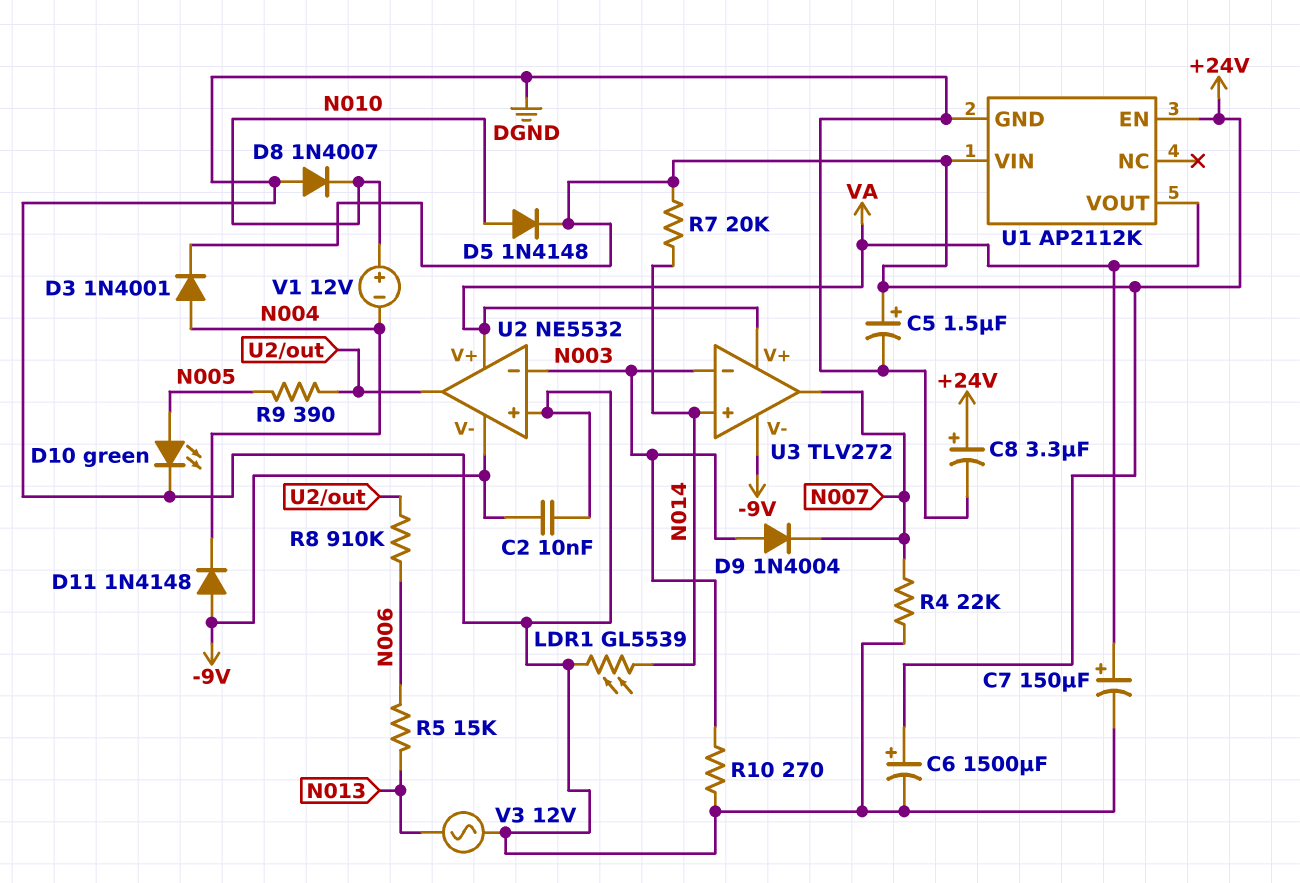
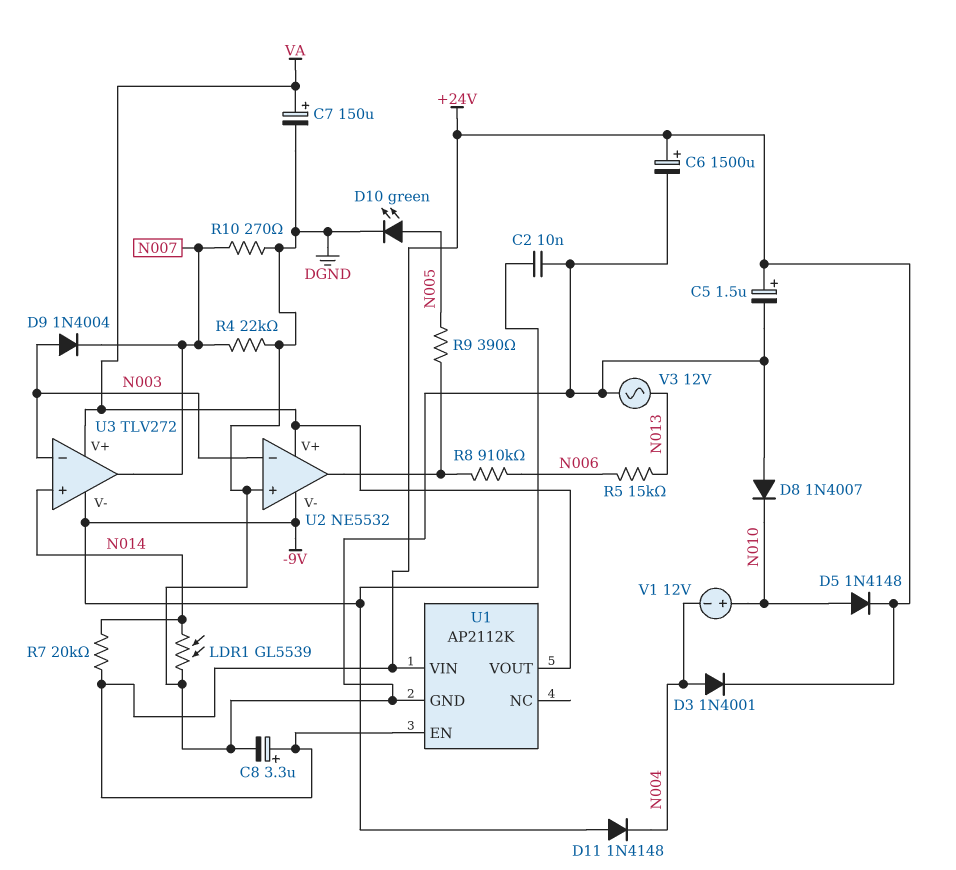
R10: 270 (DGND, N003) -> 270 (DGND, N007)

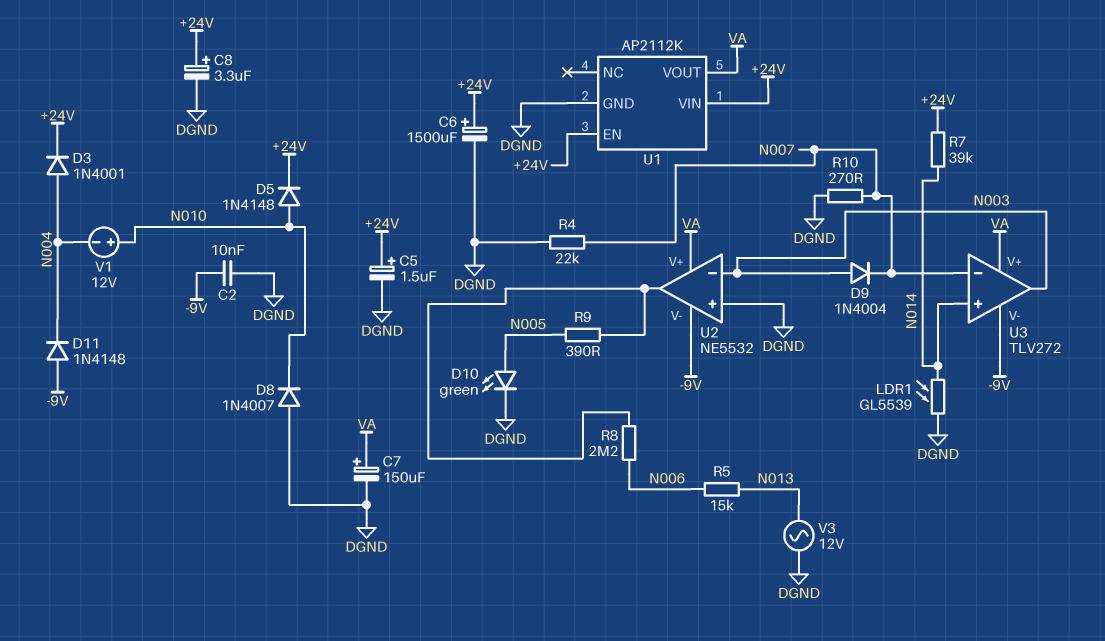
R7: 20k (+24V, N014) -> 39k (+24V, N014)
R8: 910k (N006, U2/out) -> 2.2M (N006, U2/out)
U3 pin in-: N003 -> N007
U3 pin out: N007 -> N003

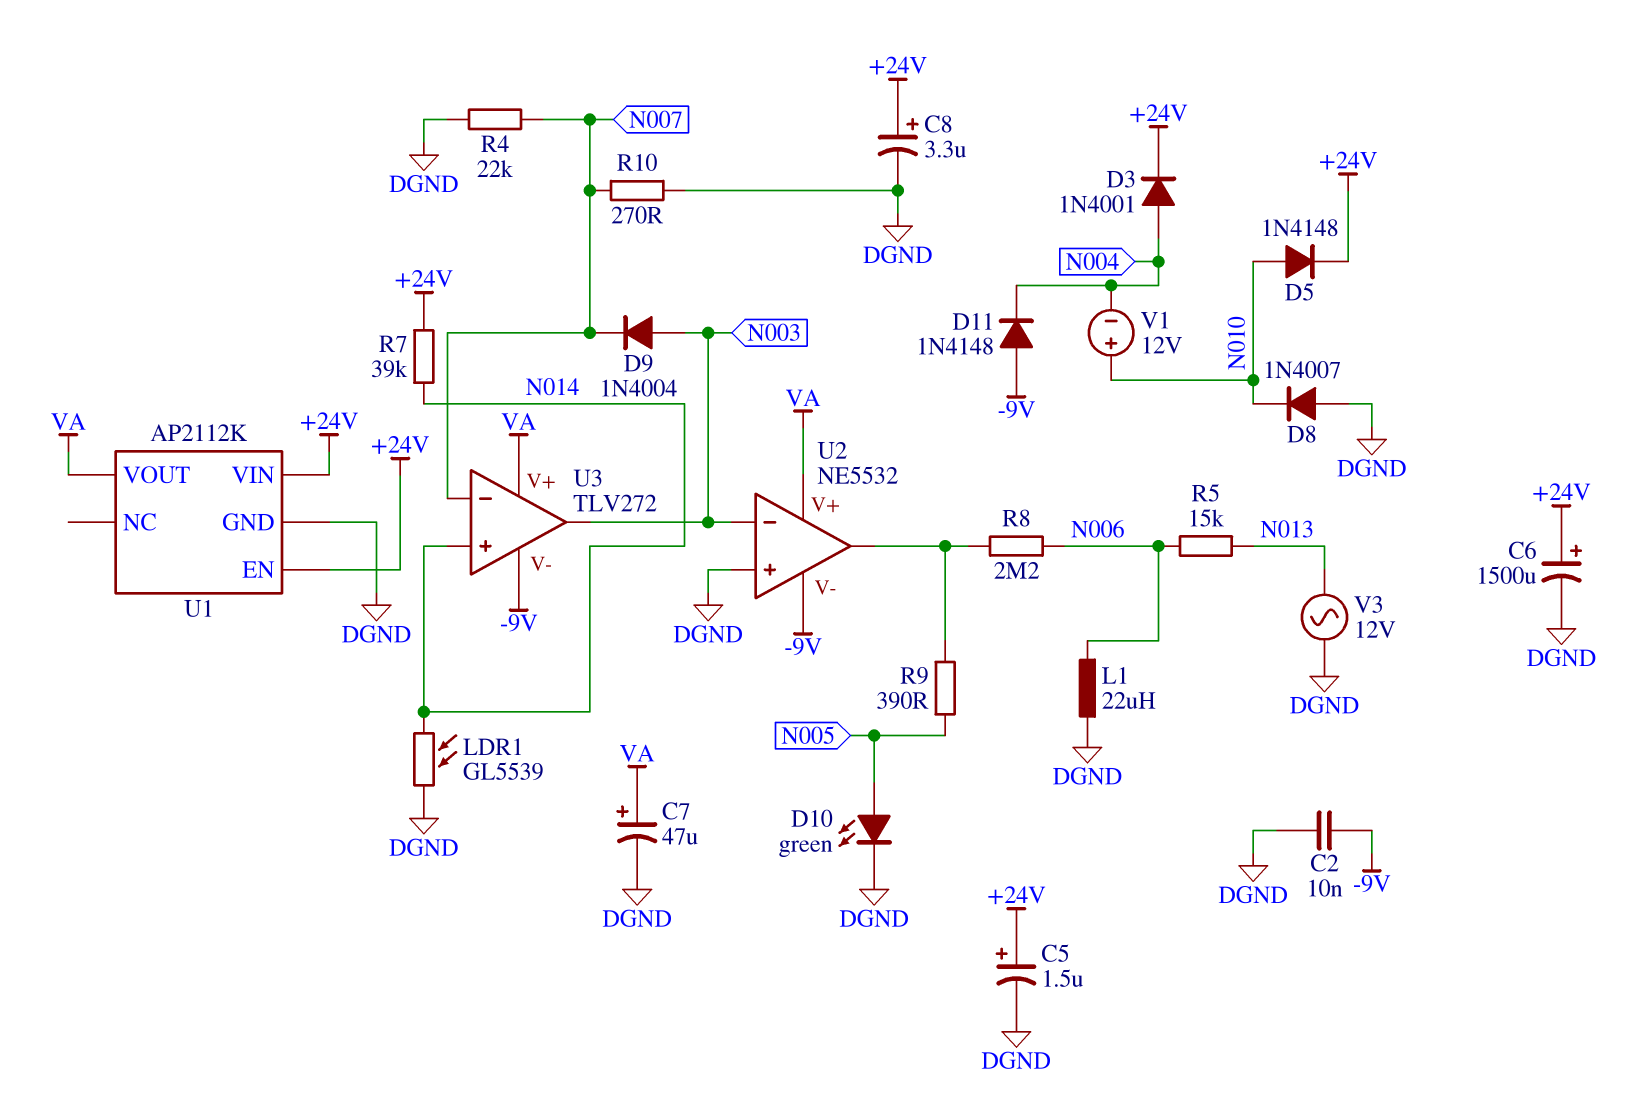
C7: 150uF (plus VA, minus DGND) -> 47uF (plus VA, minus DGND)
L1: none -> 22uH (DGND, N006)

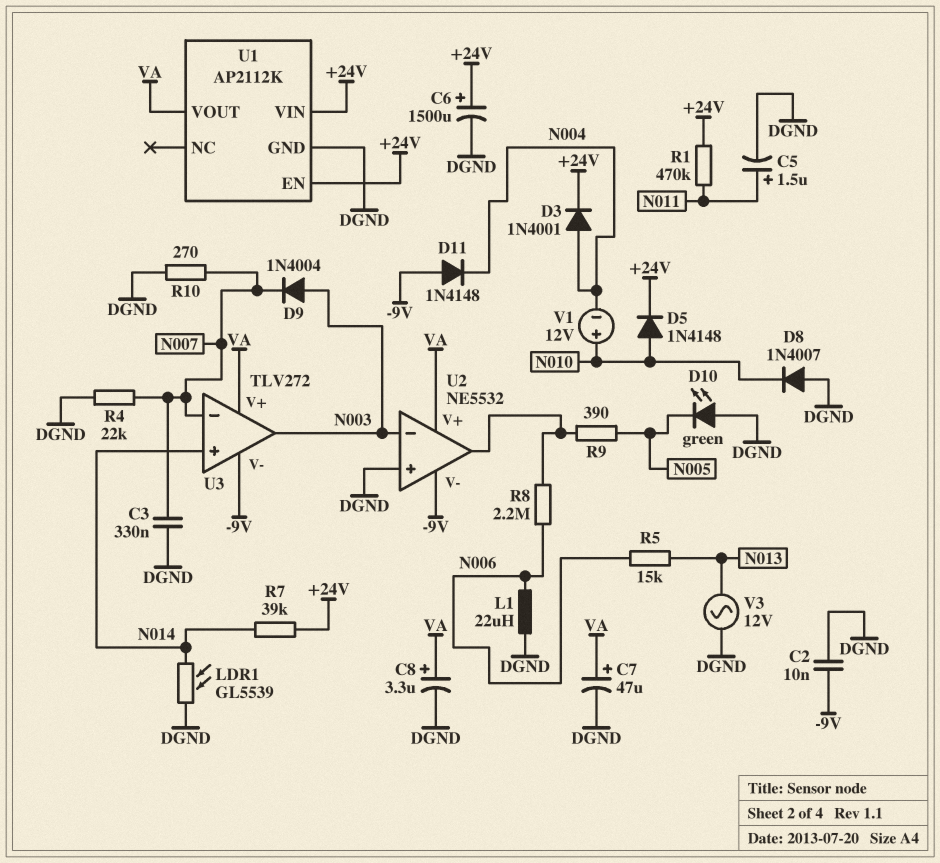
C3: none -> 330nF (DGND, N007)
C5: 1.5uF (plus +24V, minus DGND) -> 1.5uF (plus N011, minus DGND)
C8: 3.3uF (plus +24V, minus DGND) -> 3.3uF (plus VA, minus DGND)
D10: LED green (A N005, K DGND) -> LED green (A DGND, K N005)
R1: none -> 470k (+24V, N011)

